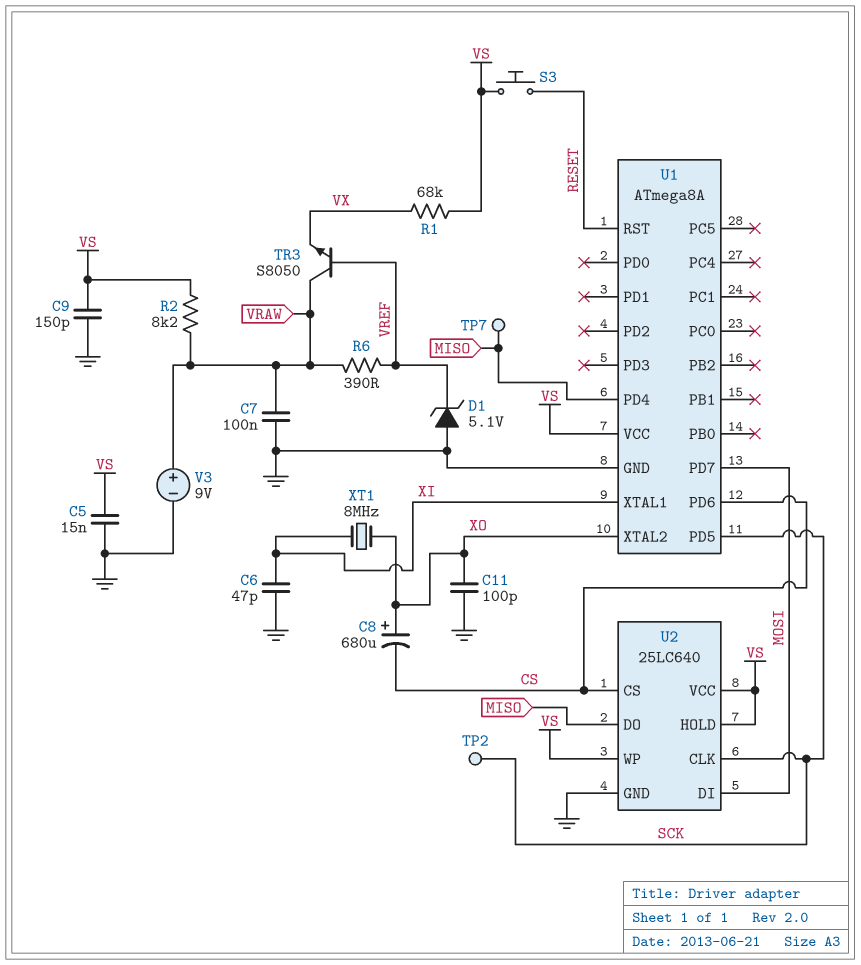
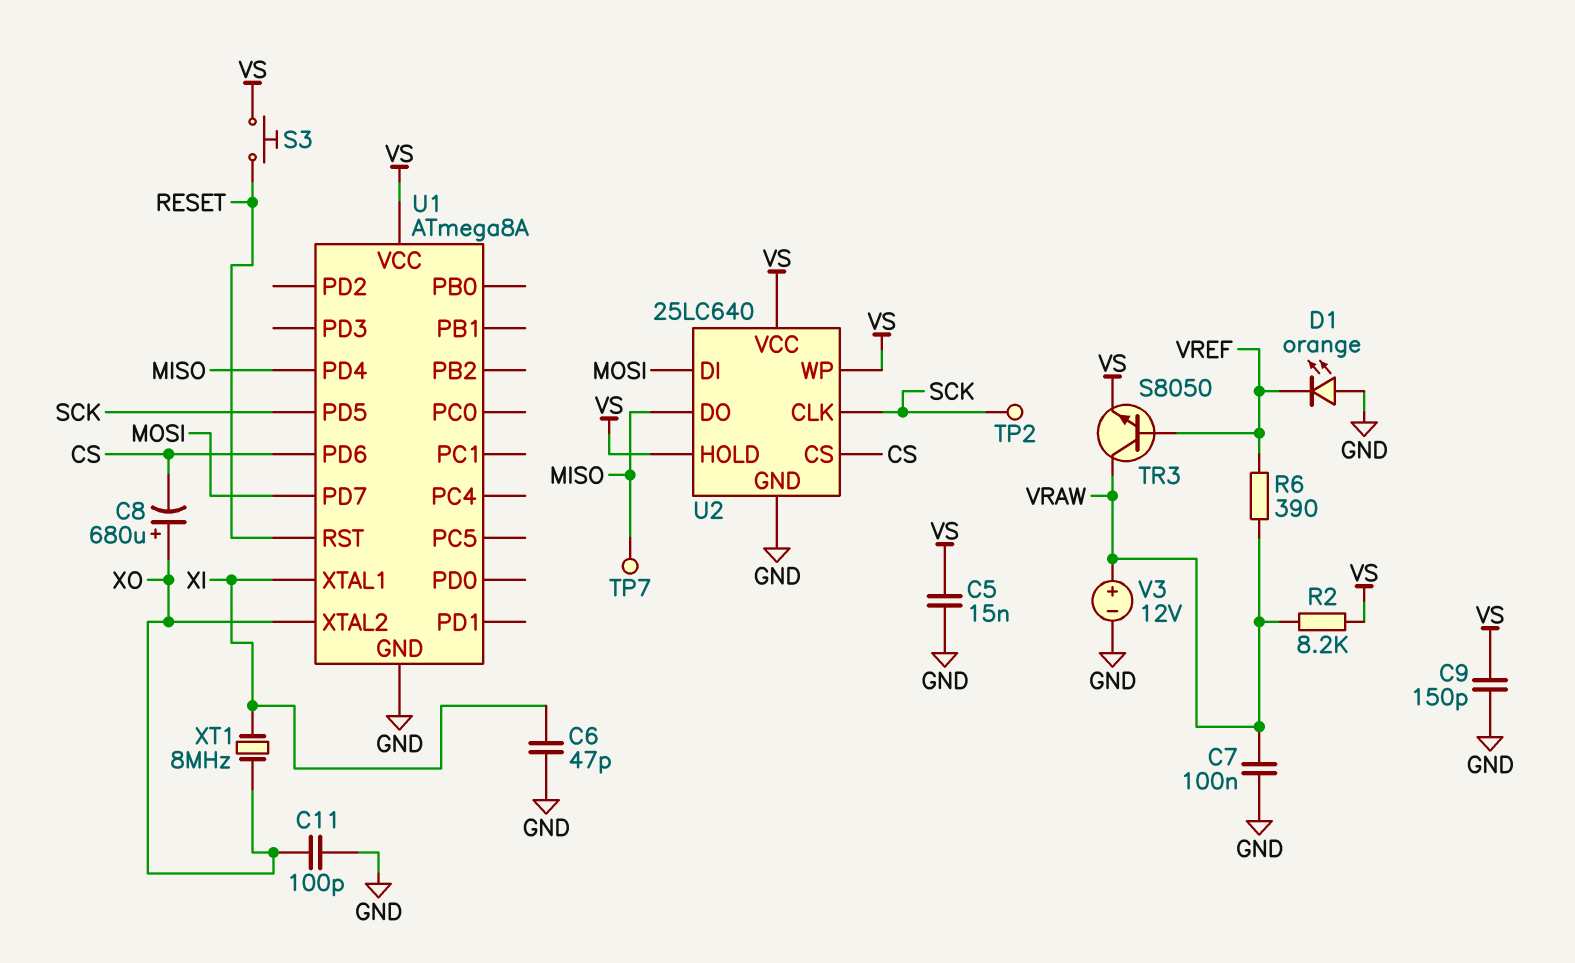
D1: zener 5.1V (A GND, K VREF) -> LED orange (A GND, K VREF)
R1: 68k (VS, VX) -> none
TR3: NPN S8050 (B VREF, C VRAW, E VX) -> NPN S8050 (B VREF, C VRAW, E VS)
V3: 9V (plus VRAW, minus GND) -> 12V (plus VRAW, minus GND)

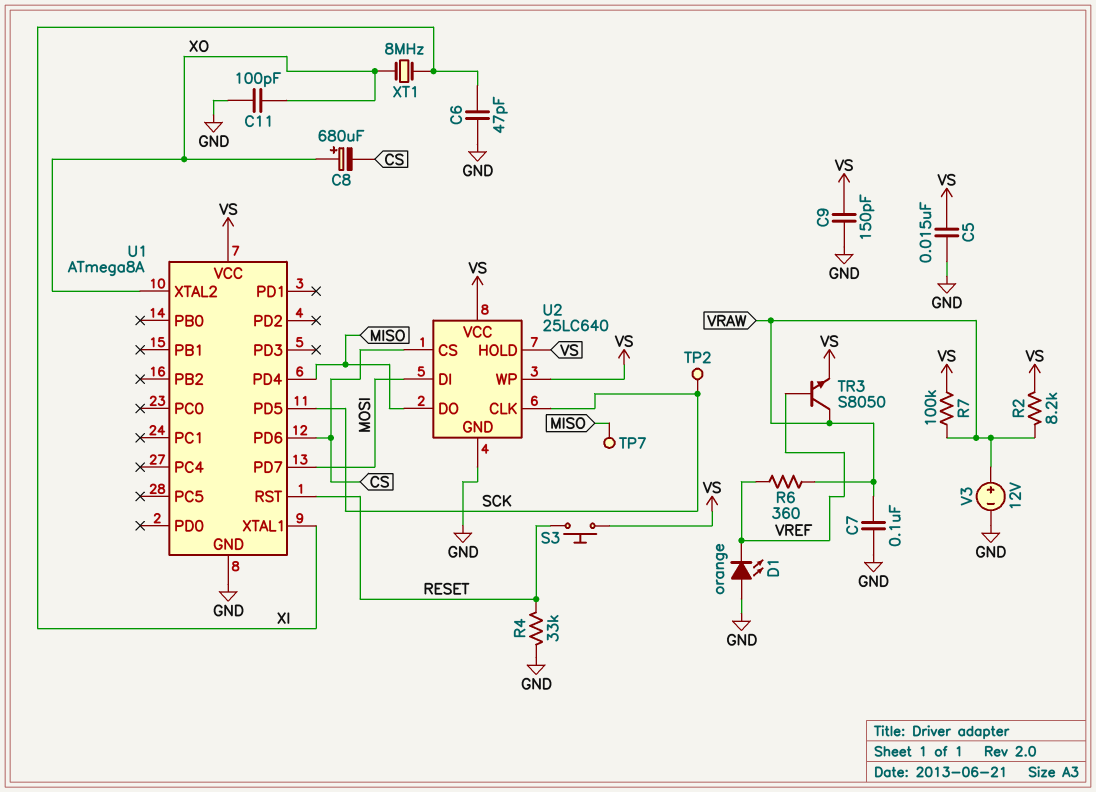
R4: none -> 33k (GND, RESET)
R6: 390 (VRAW, VREF) -> 360 (VRAW, VREF)
R7: none -> 100k (VRAW, VS)

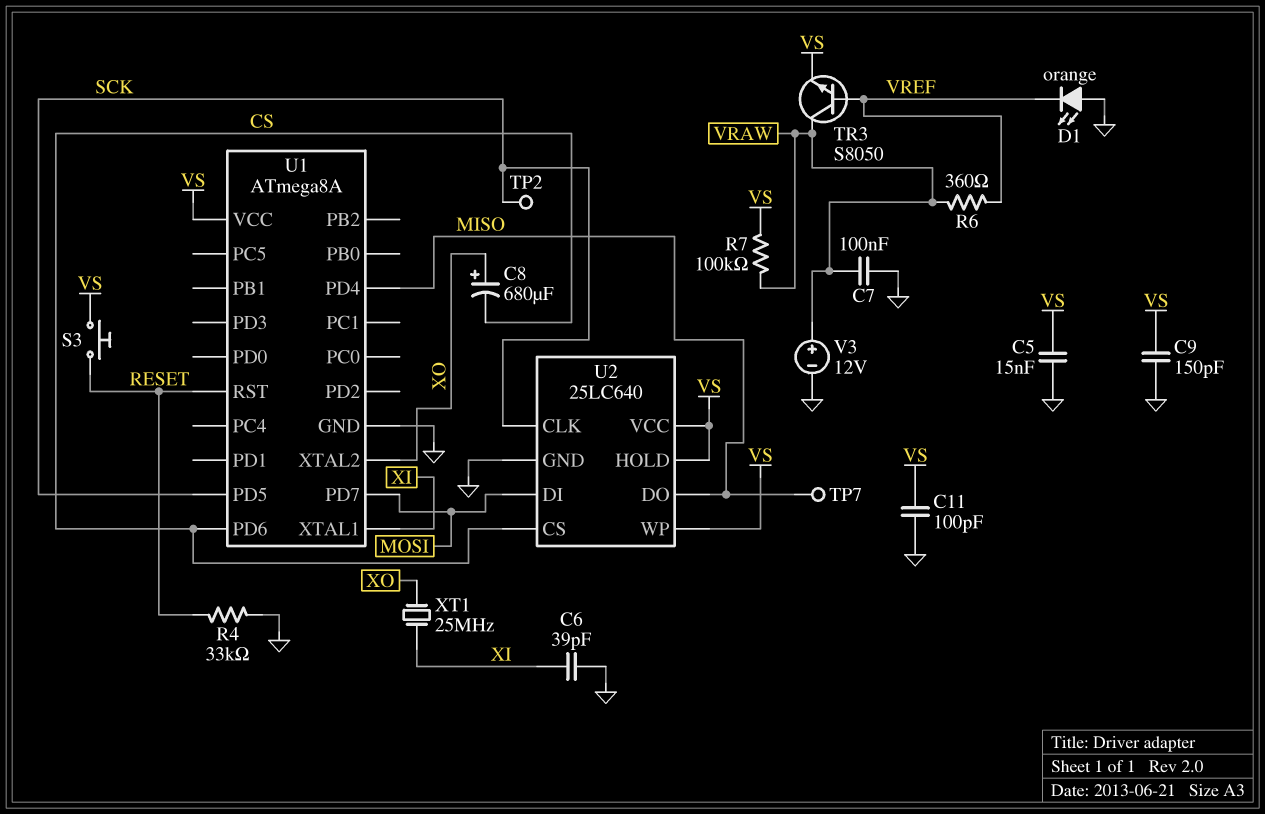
C6: 47pF (GND, XI) -> 39pF (GND, XI)
C11: 100pF (GND, XO) -> 100pF (GND, VS)
R2: 8.2k (VRAW, VS) -> none
XT1: 8MHz (XI, XO) -> 25MHz (XI, XO)

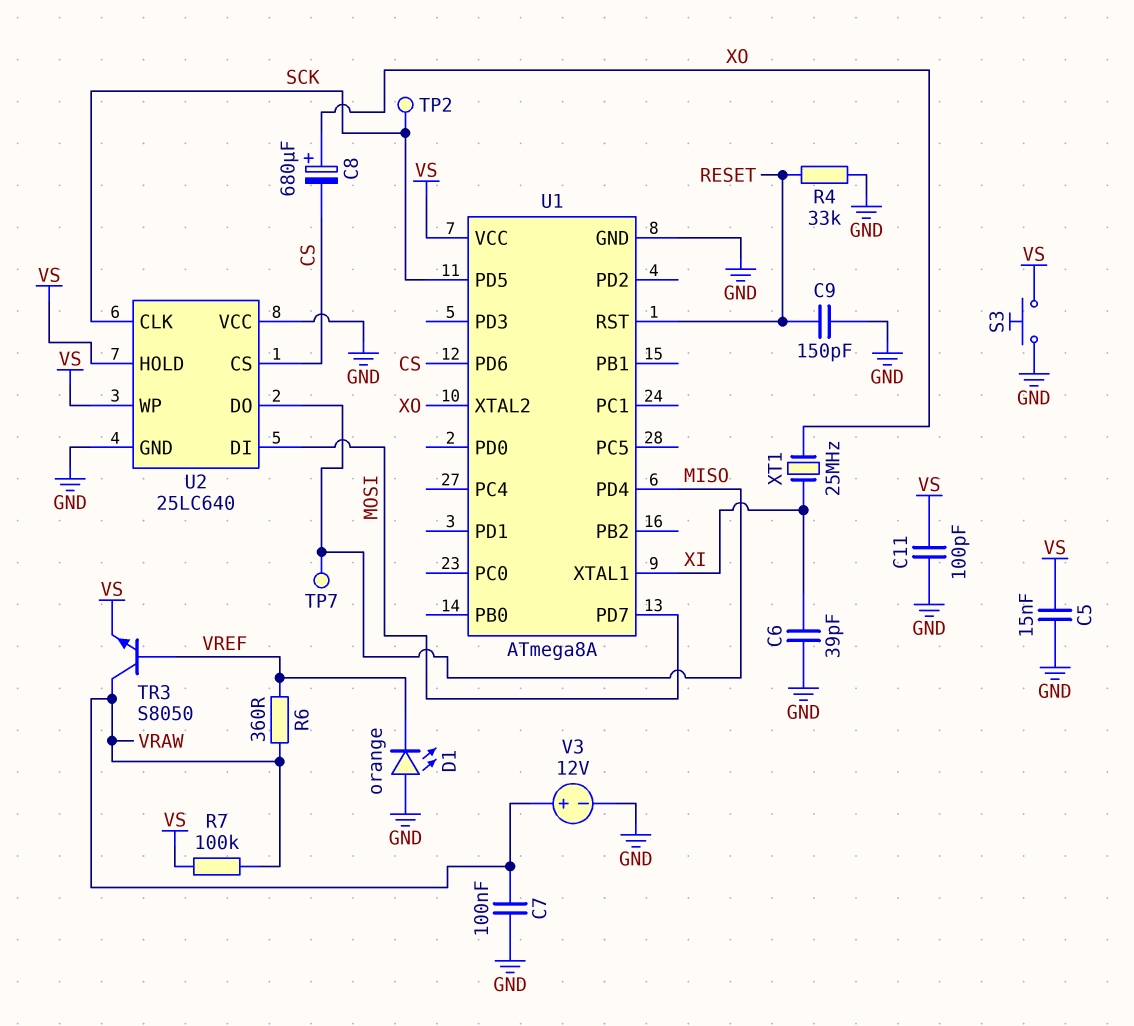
C9: 150pF (GND, VS) -> 150pF (GND, RESET)
S3: button (RESET, VS) -> button (GND, VS)
U2 pin VCC: VS -> GND

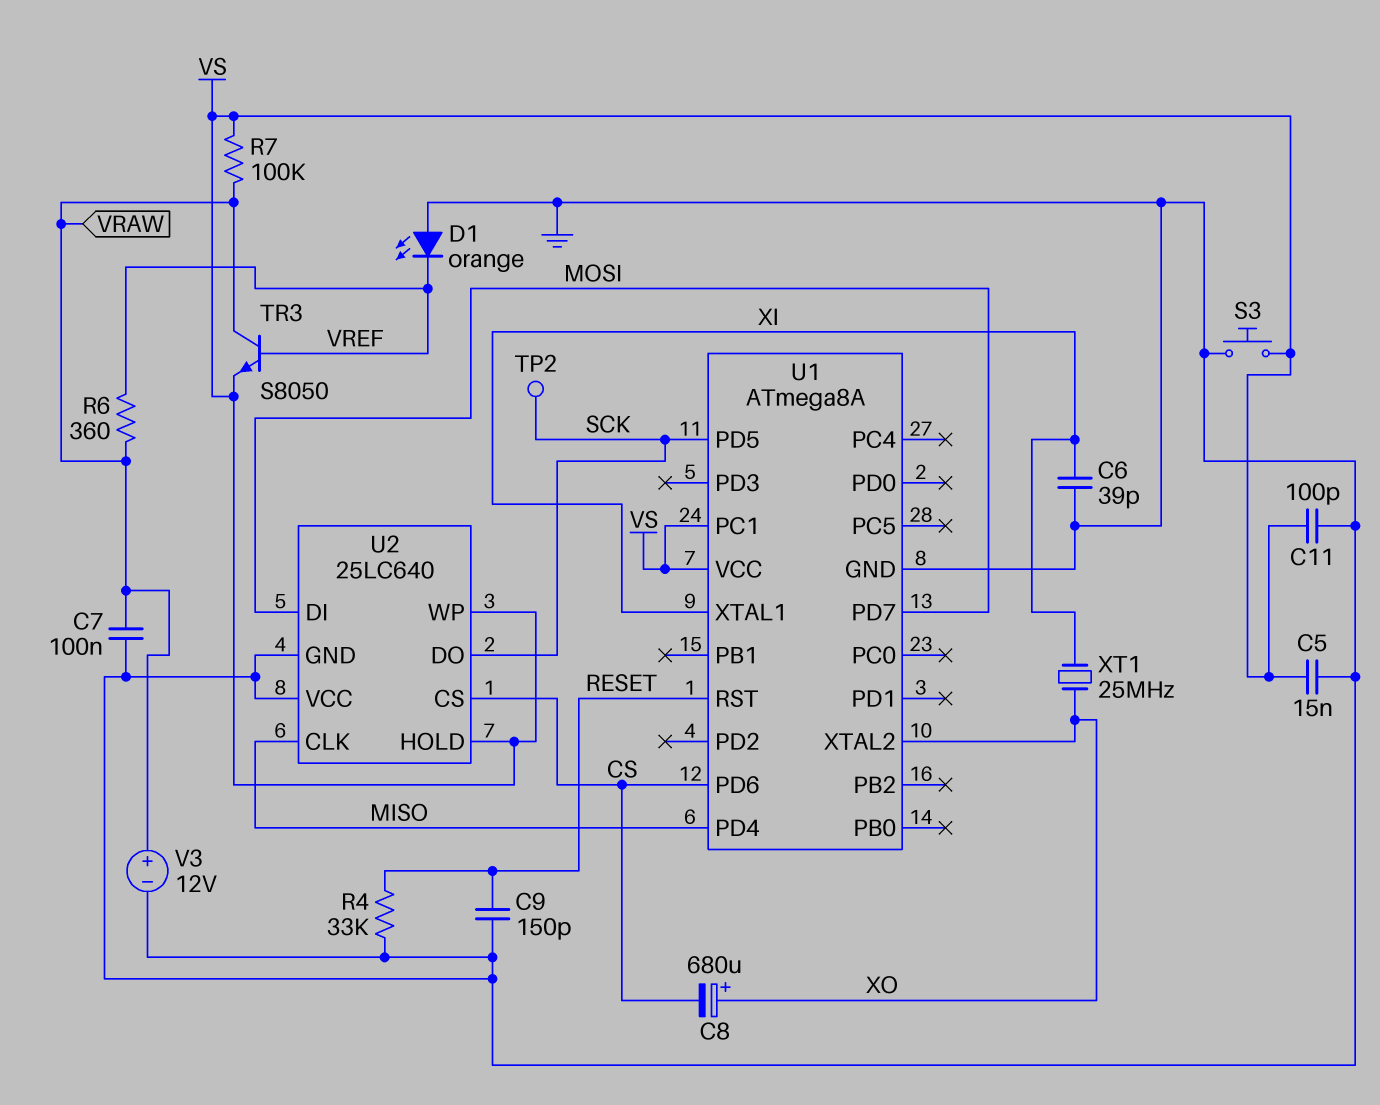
TP7: test point (MISO) -> none
U1 pin PC1: none -> VS
U2 pin CLK: SCK -> MISO
U2 pin DO: MISO -> SCK

